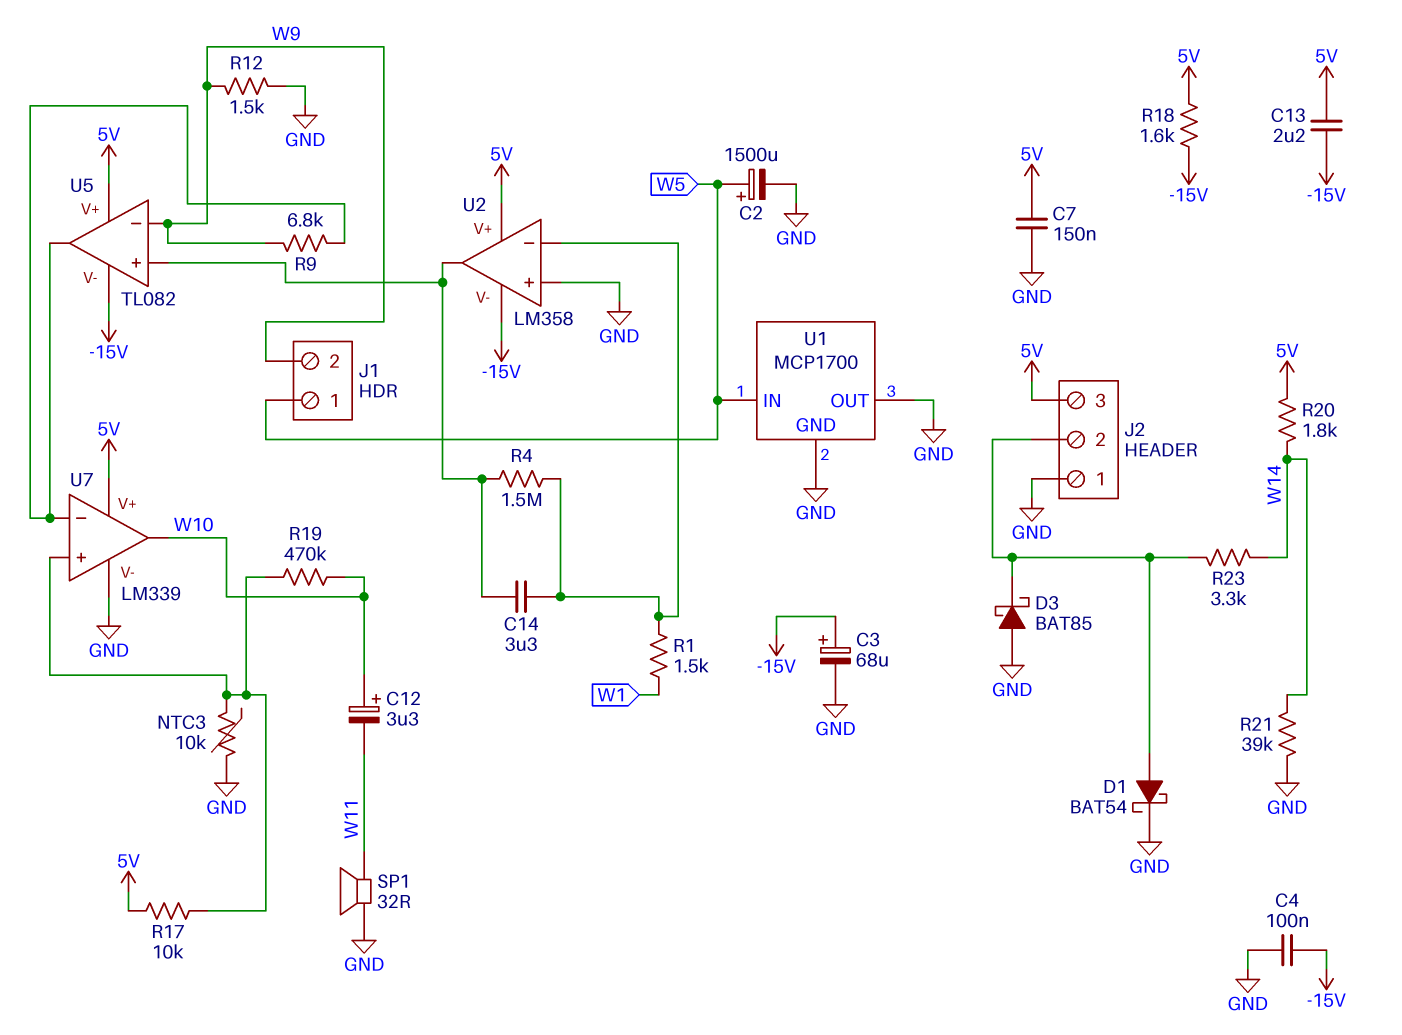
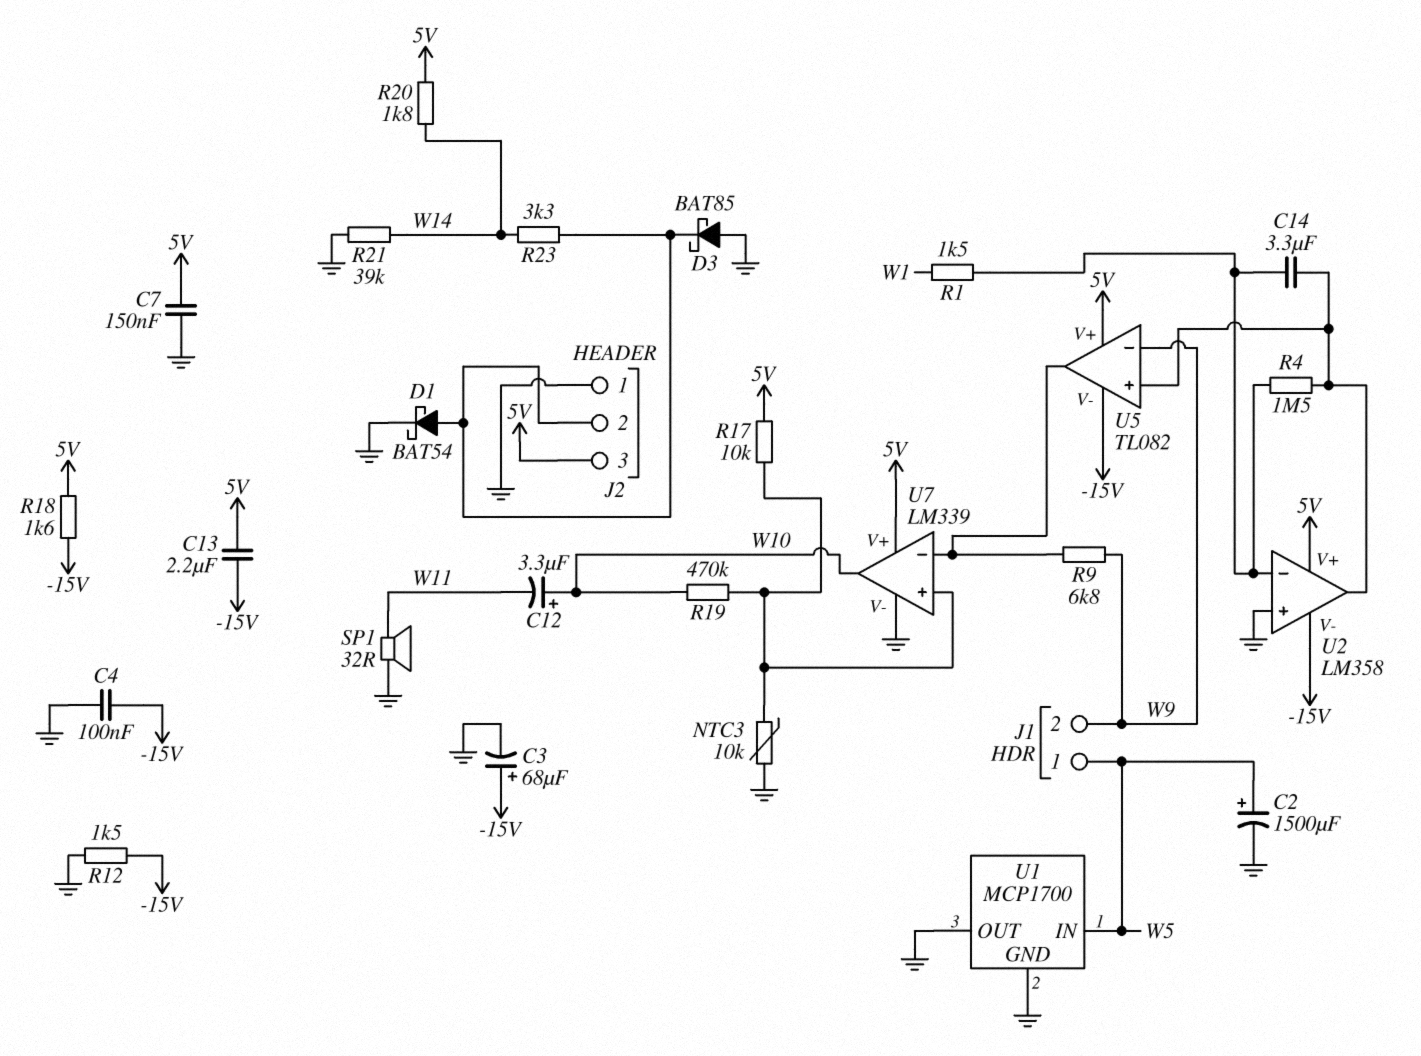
R12: 1.5k (GND, W9) -> 1.5k (-15V, GND)

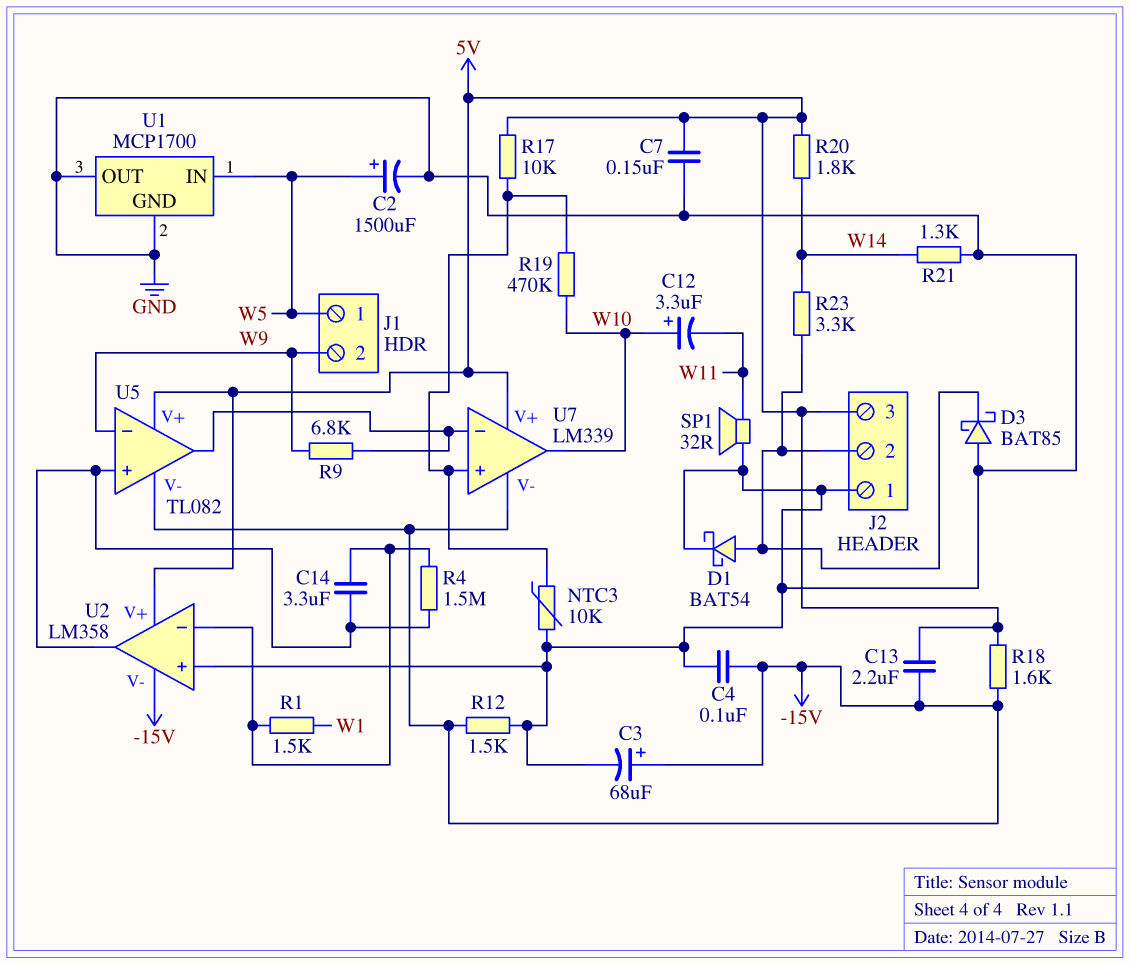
R21: 39k (GND, W14) -> 1.3k (GND, W14)
U7 pin V-: GND -> -15V

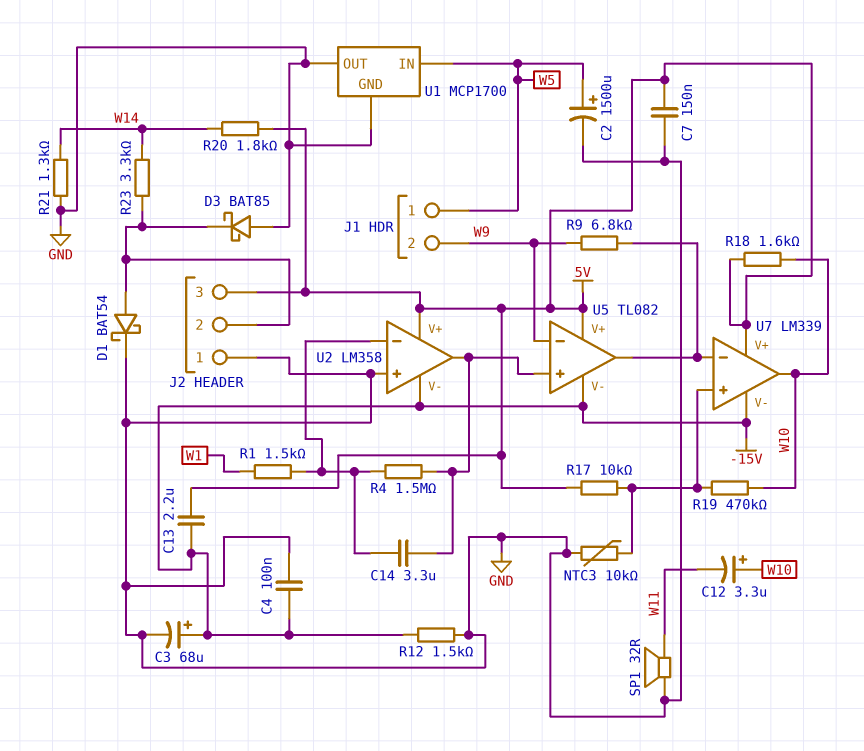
R18: 1.6k (-15V, 5V) -> 1.6k (5V, W10)

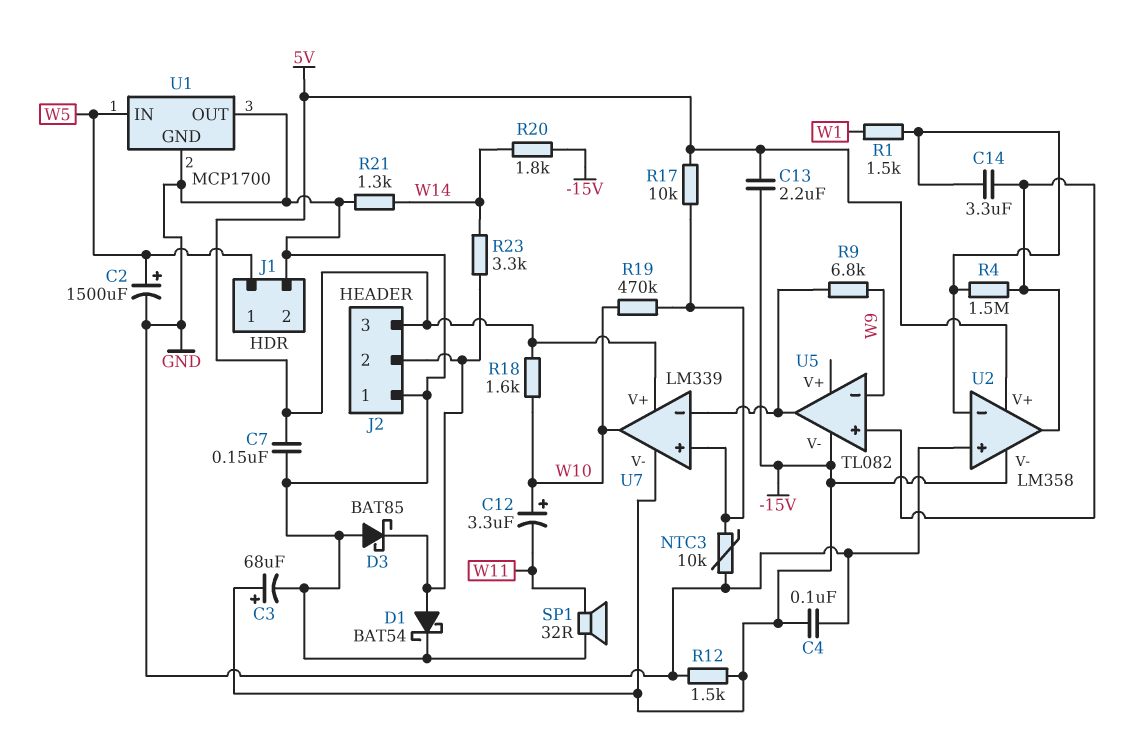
J1 pin 2: W9 -> GND
R20: 1.8k (5V, W14) -> 1.8k (-15V, W14)
U5 pin V+: 5V -> none

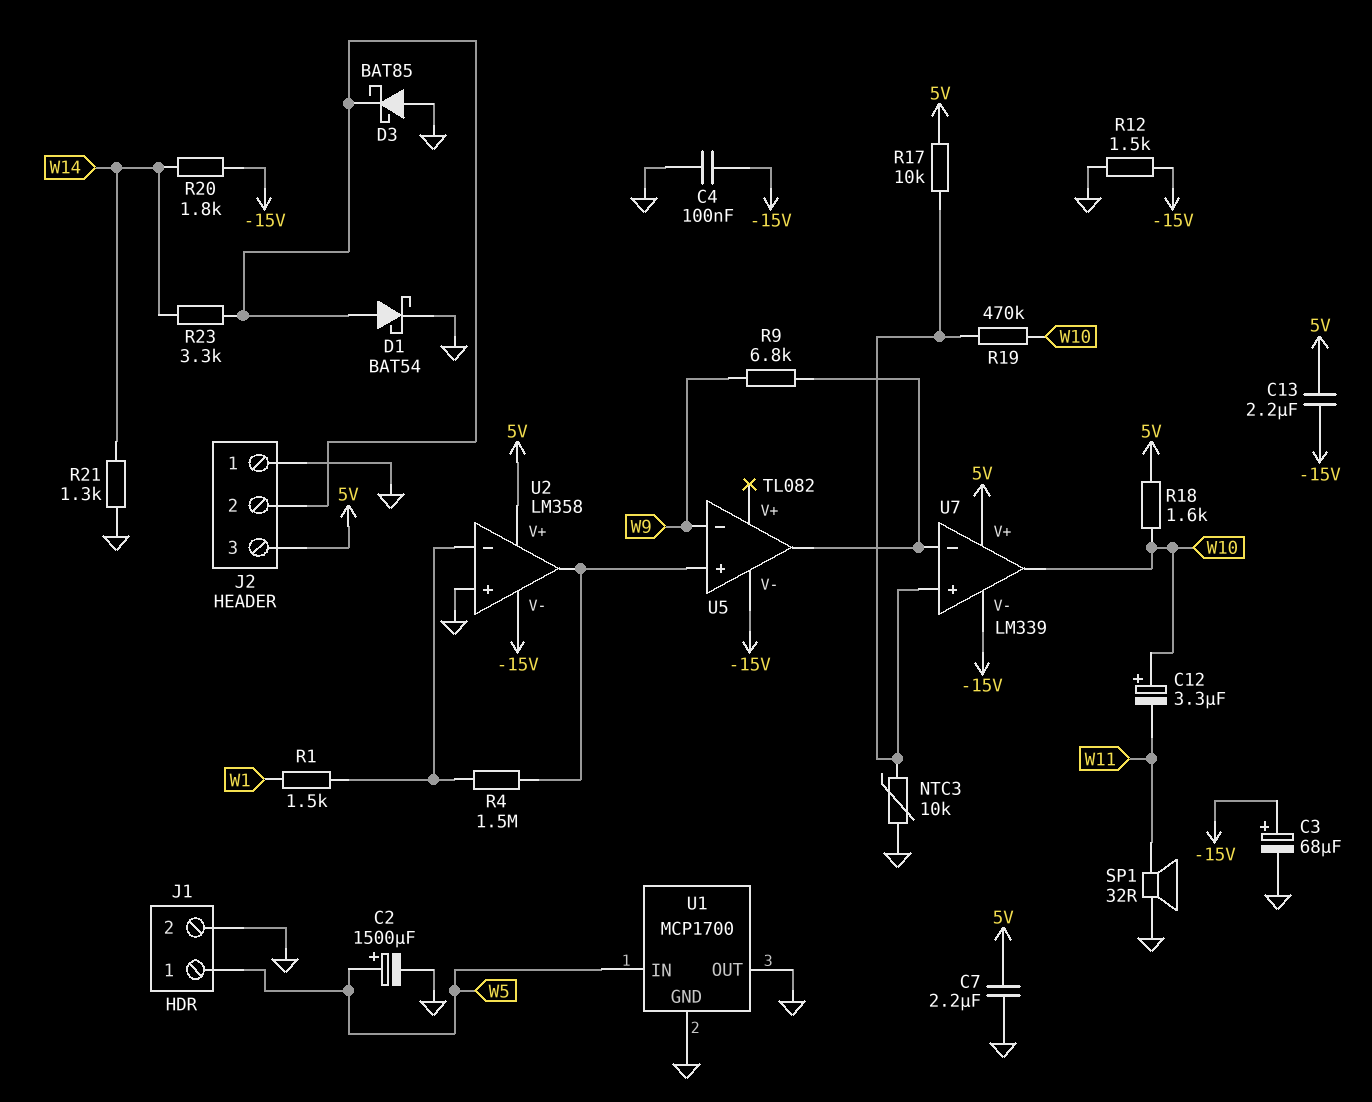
C7: 150nF (5V, GND) -> 2.2uF (5V, GND)
C14: 3.3uF (U2/in-, U2/out) -> none

